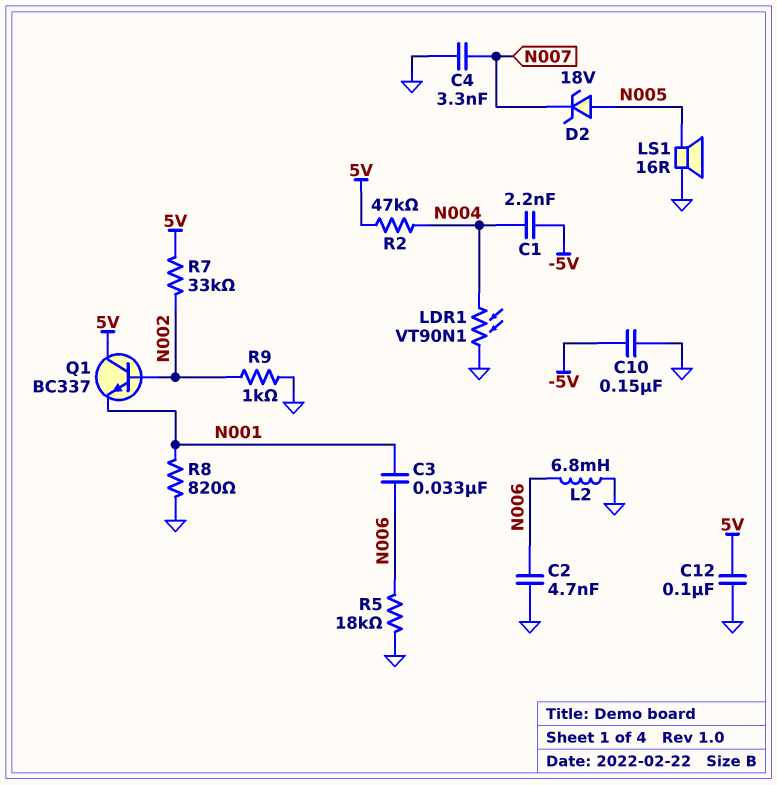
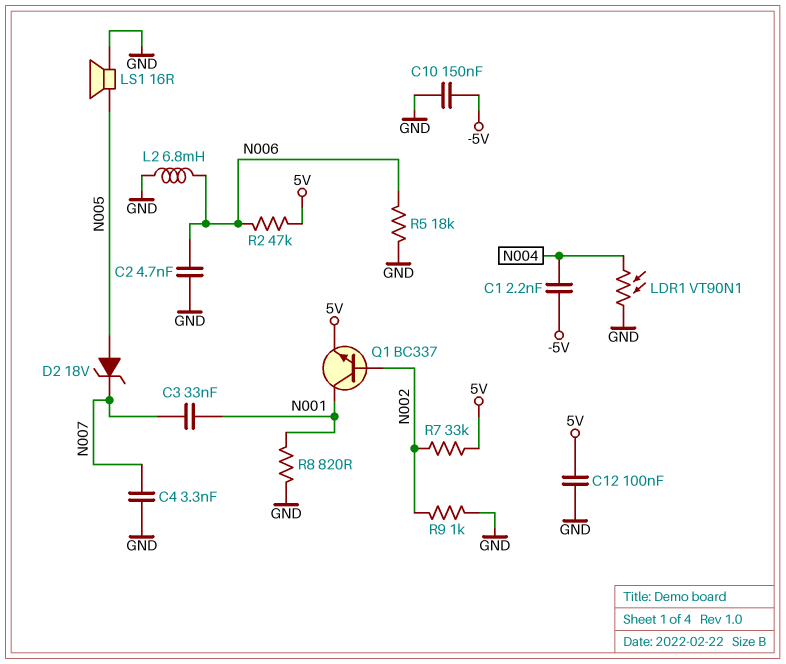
C3: 33nF (N001, N006) -> 33nF (N001, N007)
Q1: NPN BC337 (B N002, C 5V, E N001) -> NPN BC337 (B N002, C N001, E 5V)
R2: 47k (5V, N004) -> 47k (5V, N006)

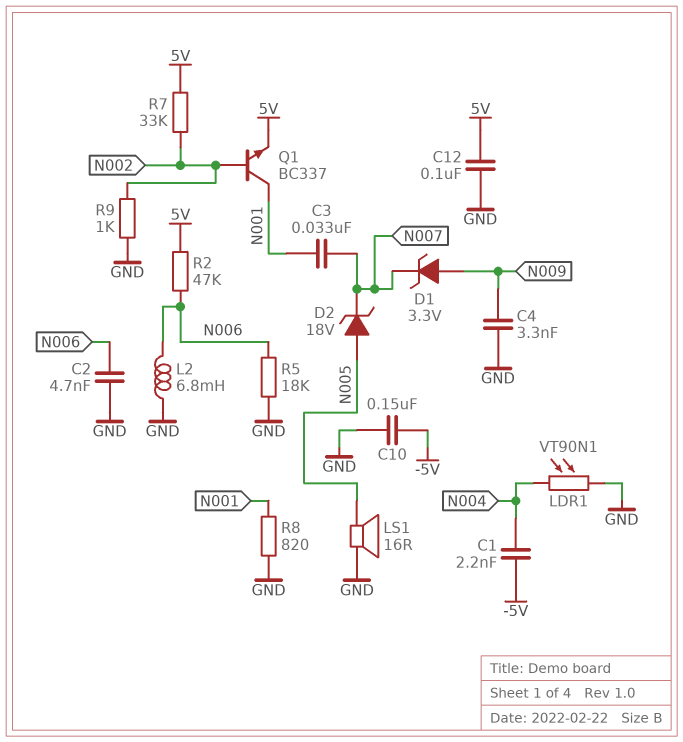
C4: 3.3nF (GND, N007) -> 3.3nF (GND, N009)
D1: none -> zener 3.3V (A N009, K N007)

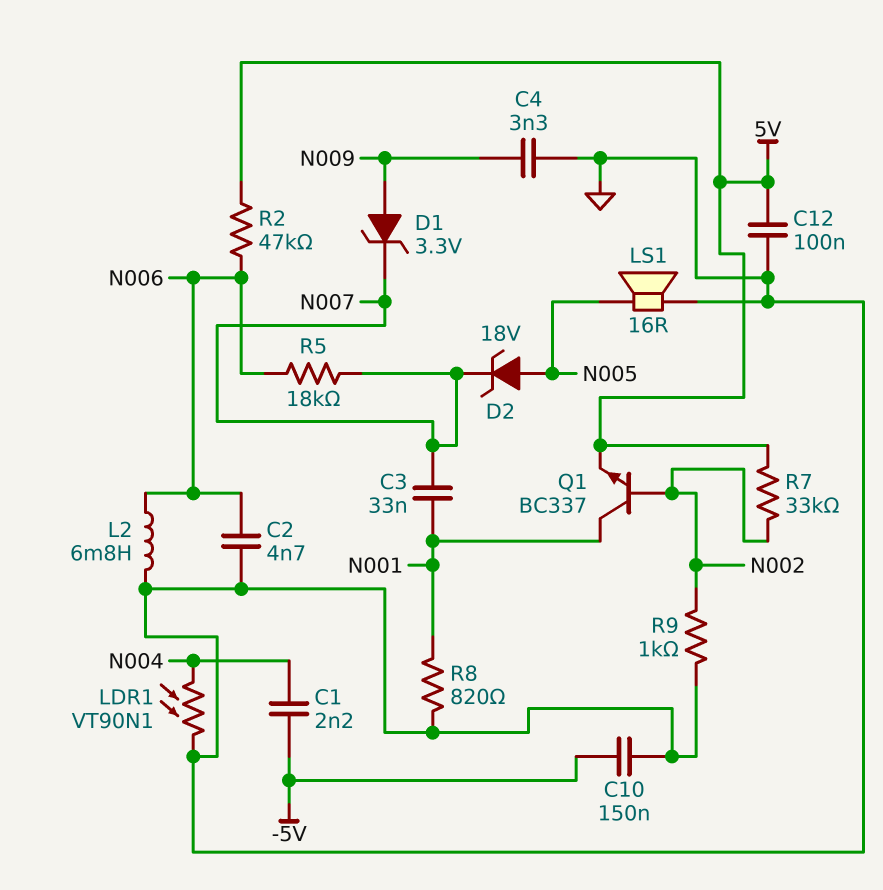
R5: 18k (GND, N006) -> 18k (N006, N007)

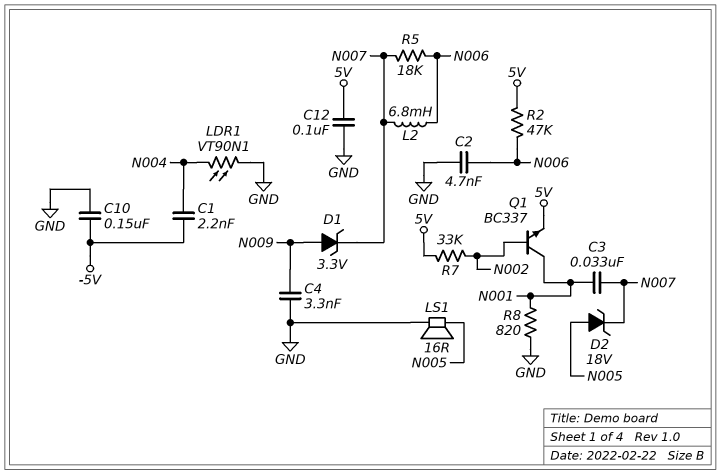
L2: 6.8mH (GND, N006) -> 6.8mH (N006, N007)
R9: 1k (GND, N002) -> none

